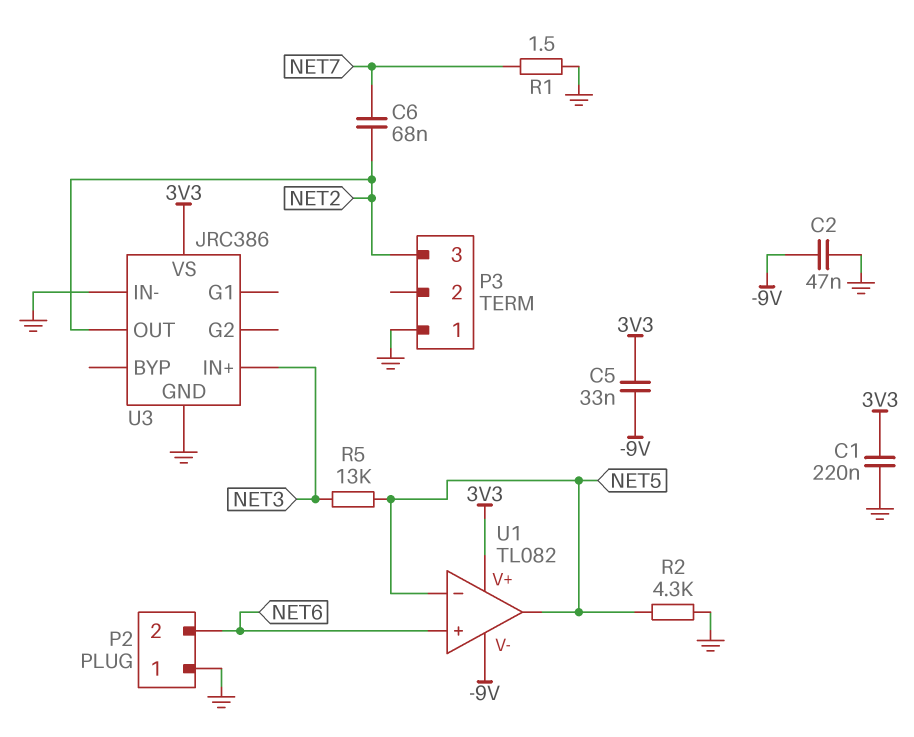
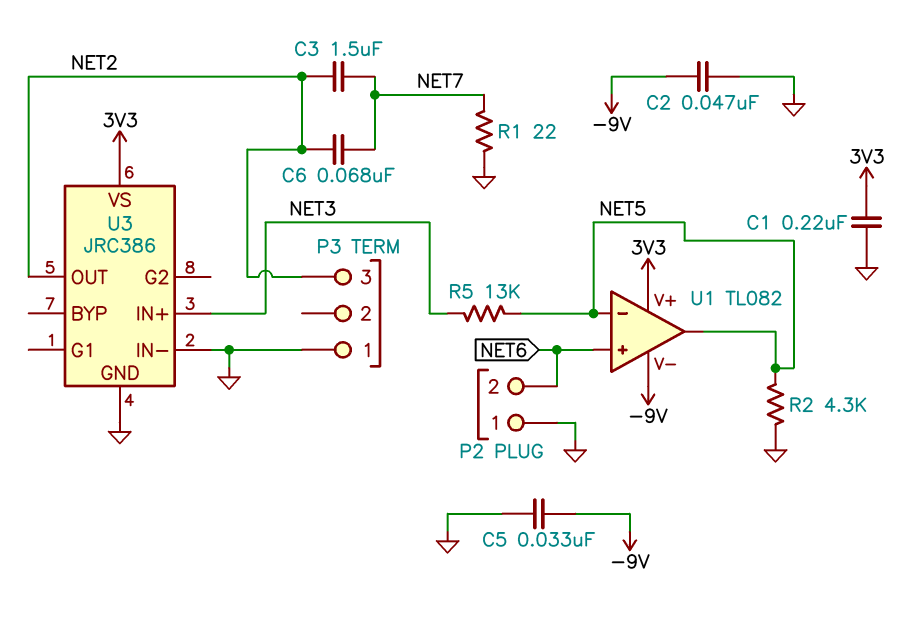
C3: none -> 1.5uF (NET2, NET7)
C5: 33nF (-9V, 3V3) -> 33nF (-9V, GND)
R1: 1.5 (GND, NET7) -> 22 (GND, NET7)

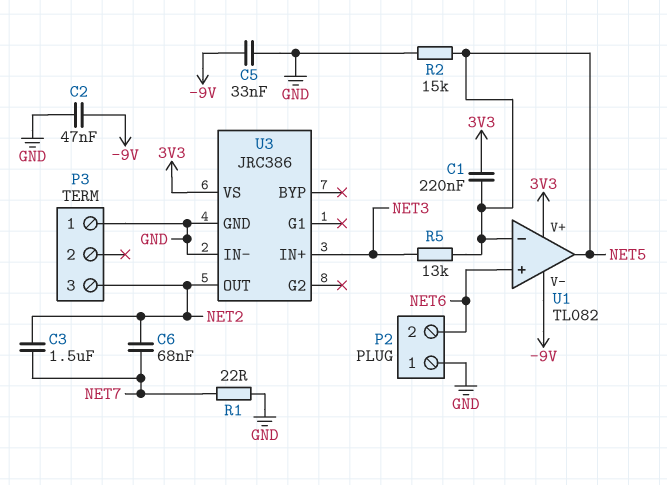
C1: 220nF (3V3, GND) -> 220nF (3V3, NET5)
R2: 4.3k (GND, NET5) -> 15k (GND, NET5)

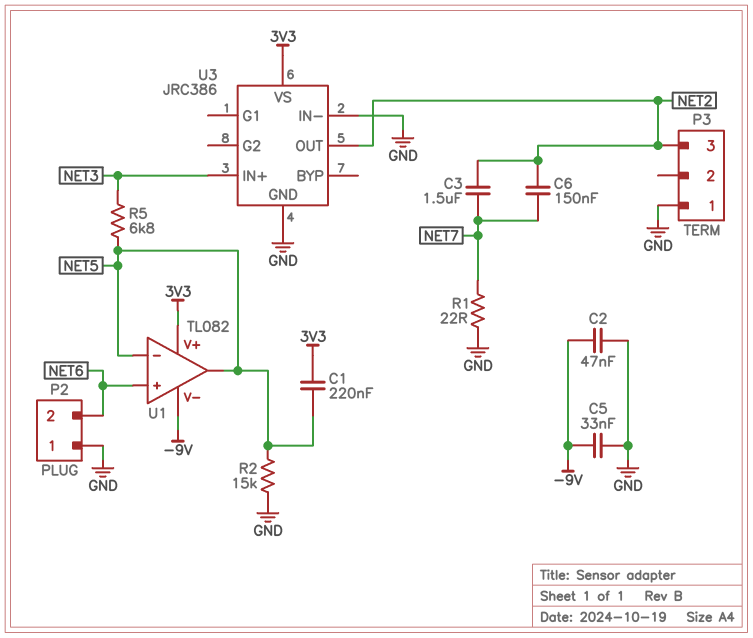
C6: 68nF (NET2, NET7) -> 150nF (NET2, NET7)
R5: 13k (NET3, NET5) -> 6.8k (NET3, NET5)

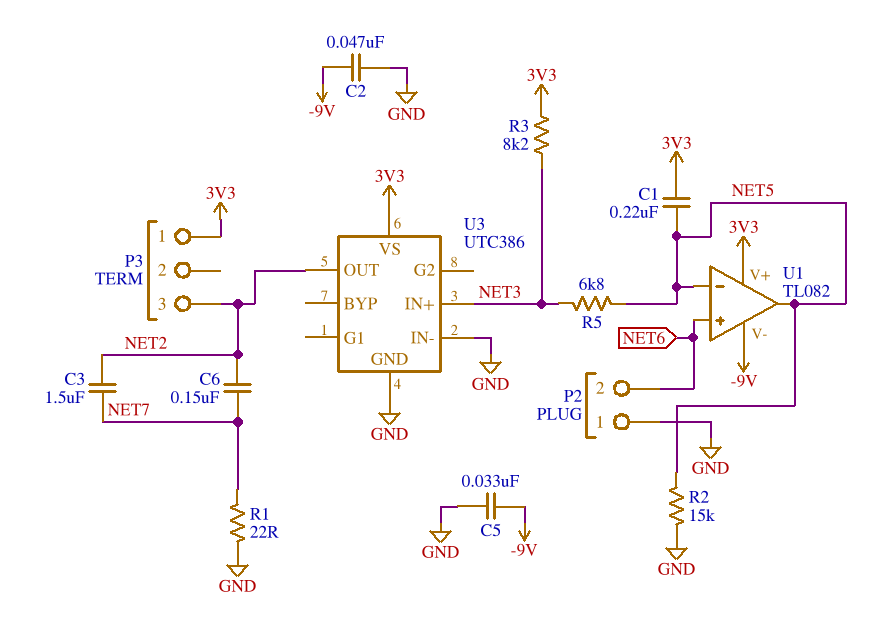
P3 pin 1: GND -> 3V3
R3: none -> 8.2k (3V3, NET3)
U3: JRC386 -> UTC386

